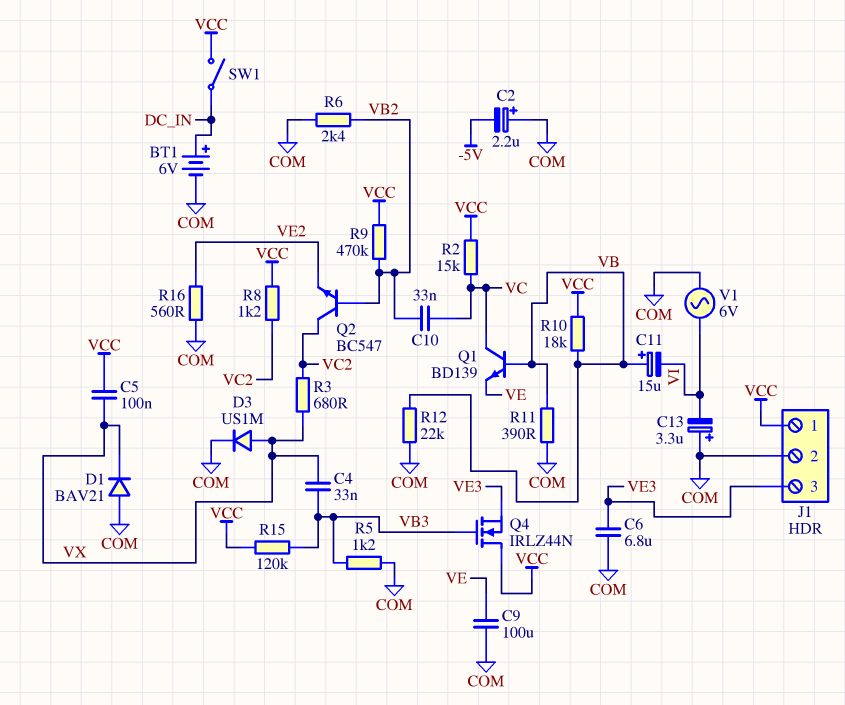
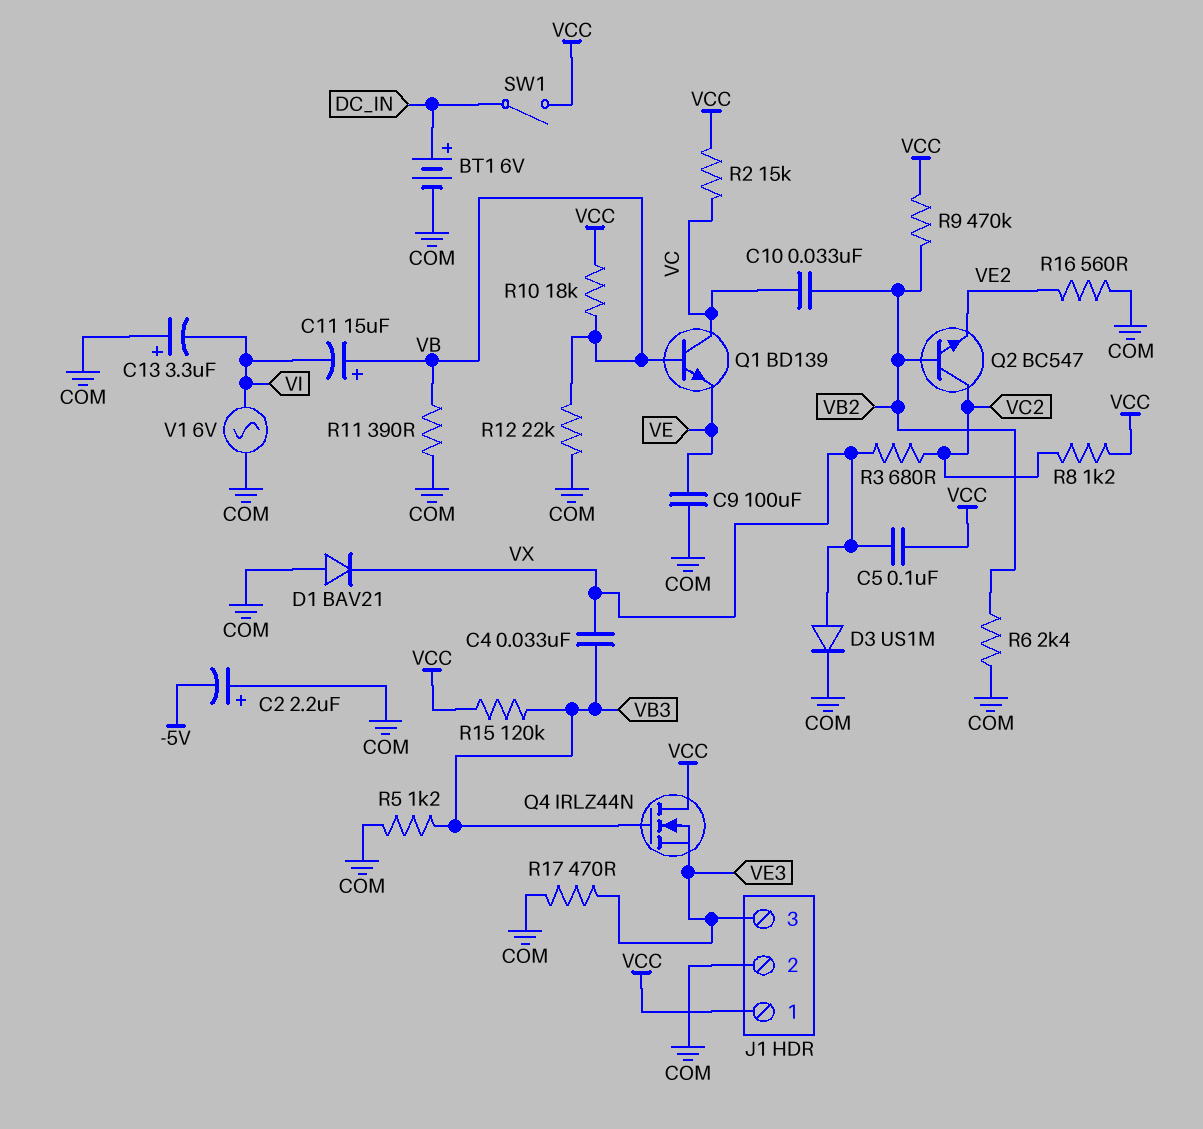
C6: 6.8uF (COM, VE3) -> none
R17: none -> 470 (COM, VE3)

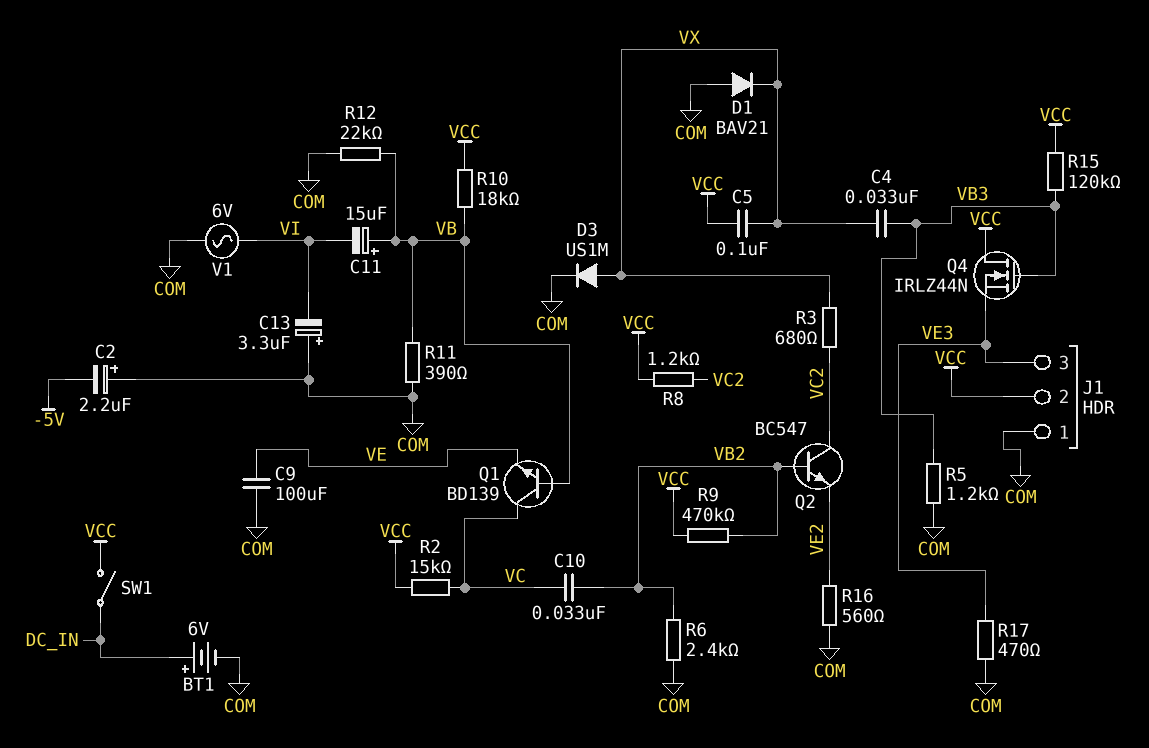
J1 pin 1: VCC -> COM
J1 pin 2: COM -> VCC

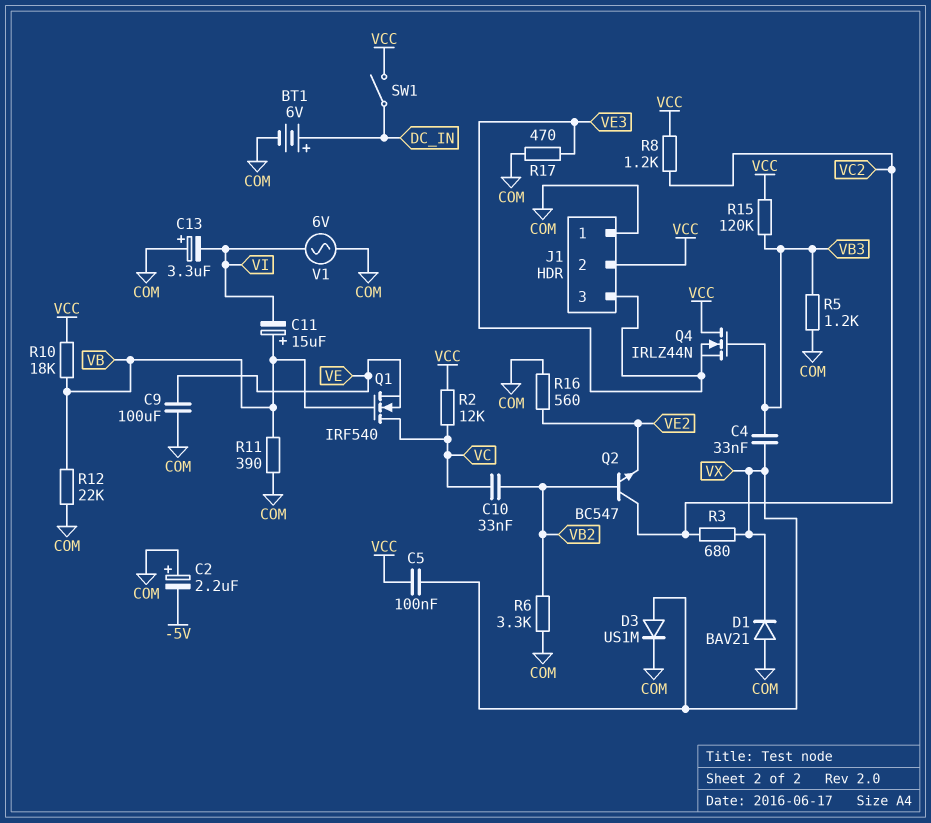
Q1: NPN BD139 (B VB, C VC, E VE) -> NMOS IRF540 (G VB, D VC, S VE)
R2: 15k (VC, VCC) -> 12k (VC, VCC)
R6: 2.4k (COM, VB2) -> 3.3k (COM, VB2)
R9: 470k (VB2, VCC) -> none

